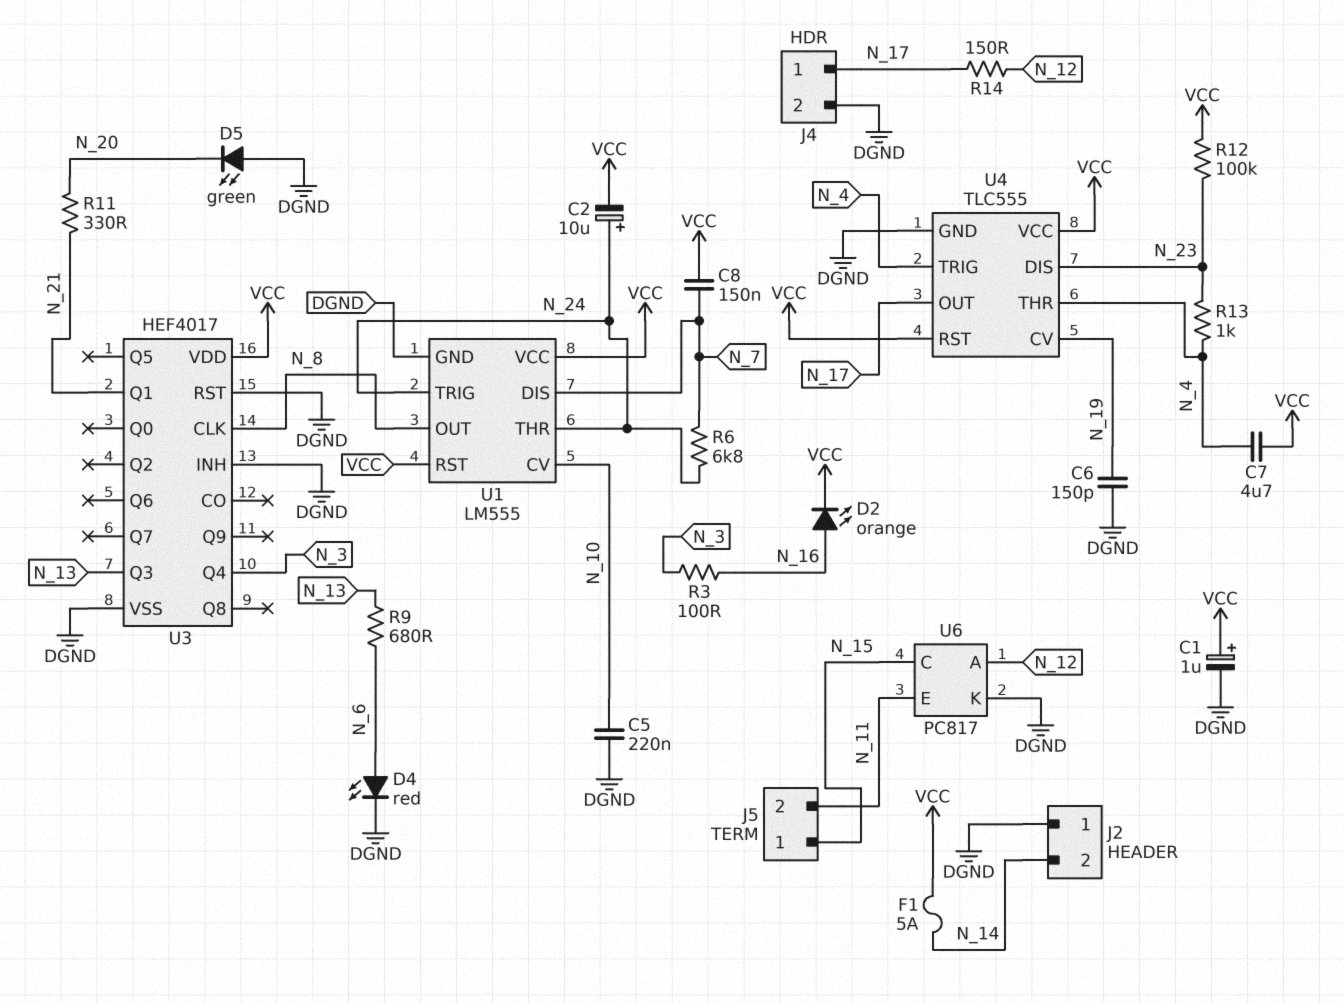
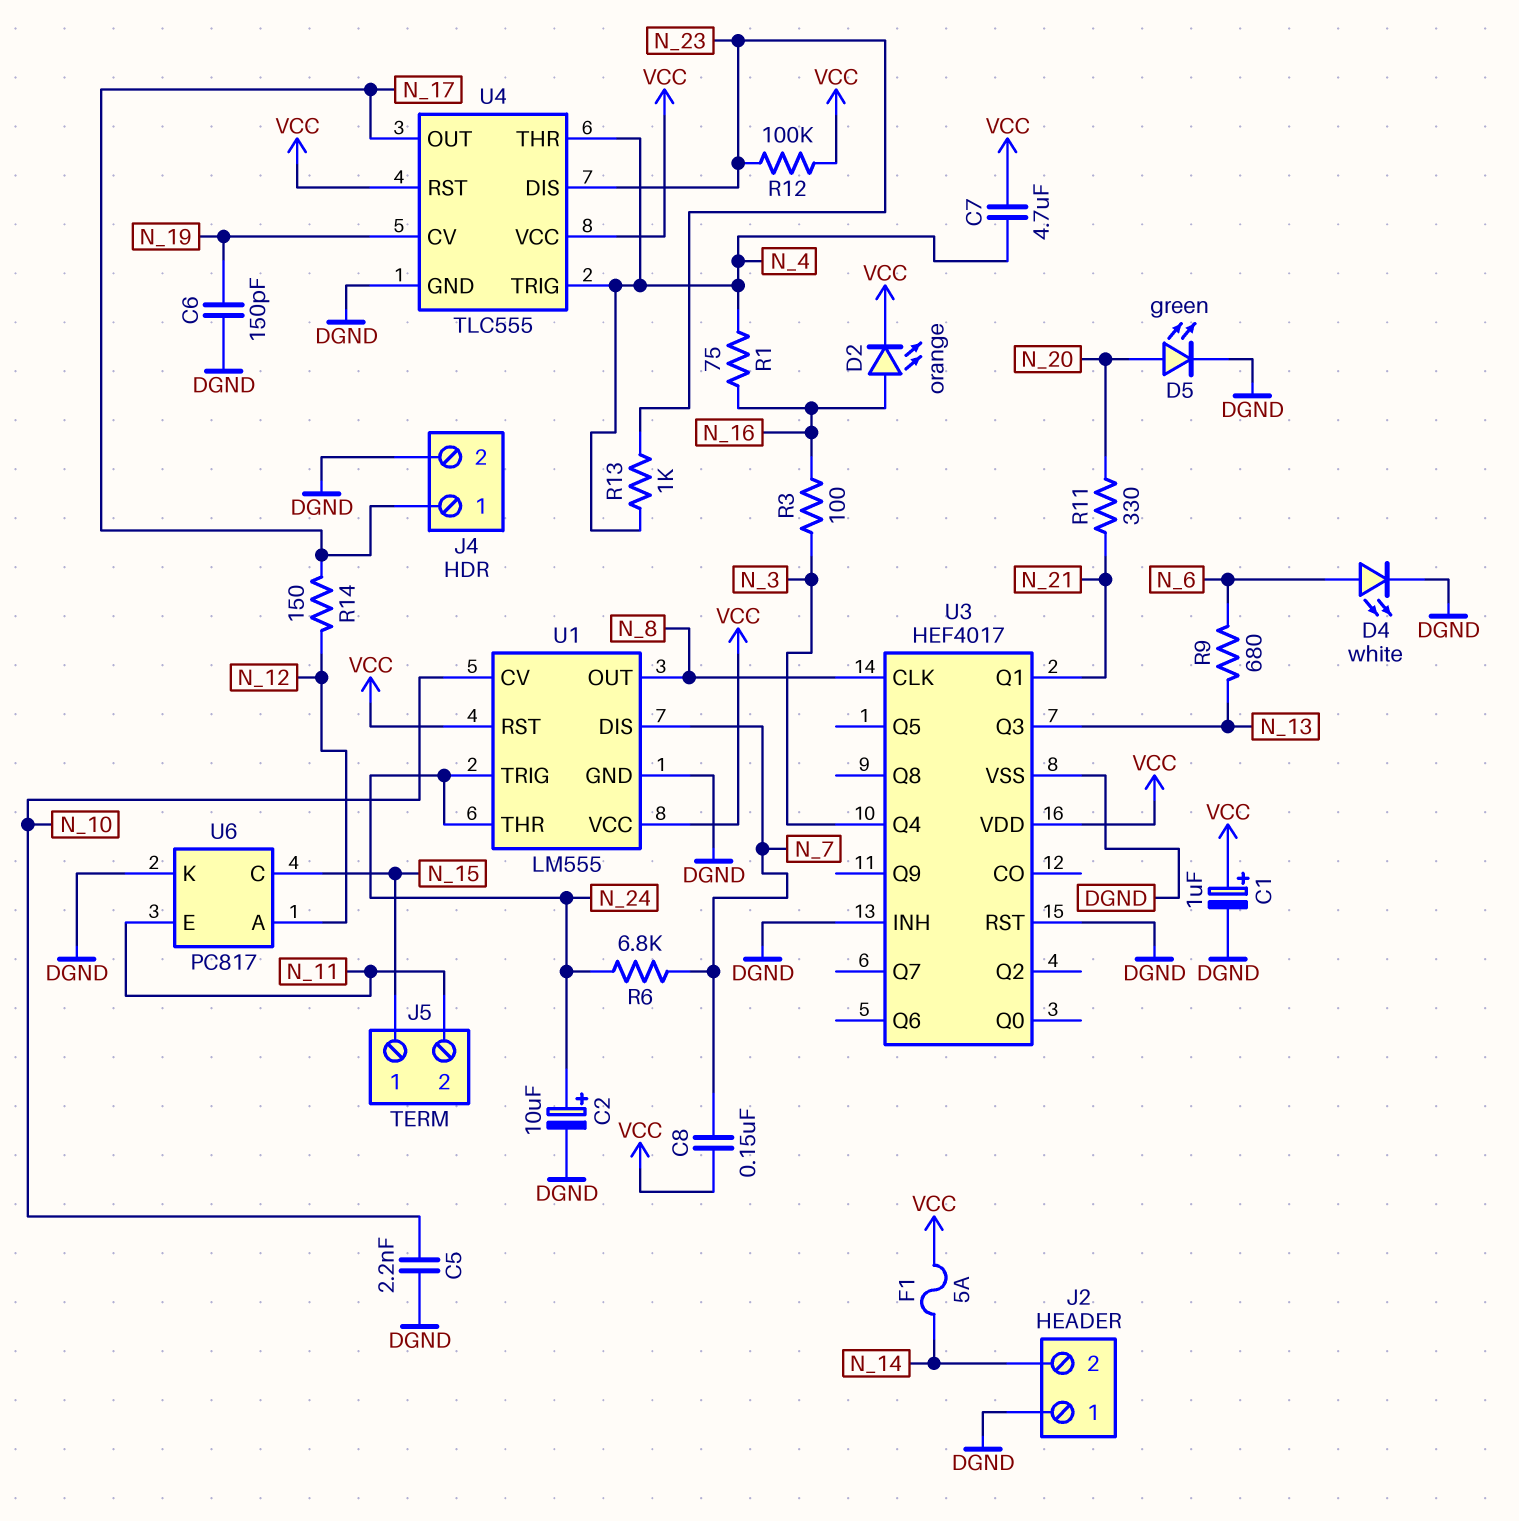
C2: 10uF (plus N_24, minus VCC) -> 10uF (plus N_24, minus DGND)
C5: 220nF (DGND, N_10) -> 2.2nF (DGND, N_10)
D4: LED red (A N_6, K DGND) -> LED white (A N_6, K DGND)
D5: LED green (A DGND, K N_20) -> LED green (A N_20, K DGND)
R1: none -> 75 (N_4, N_16)

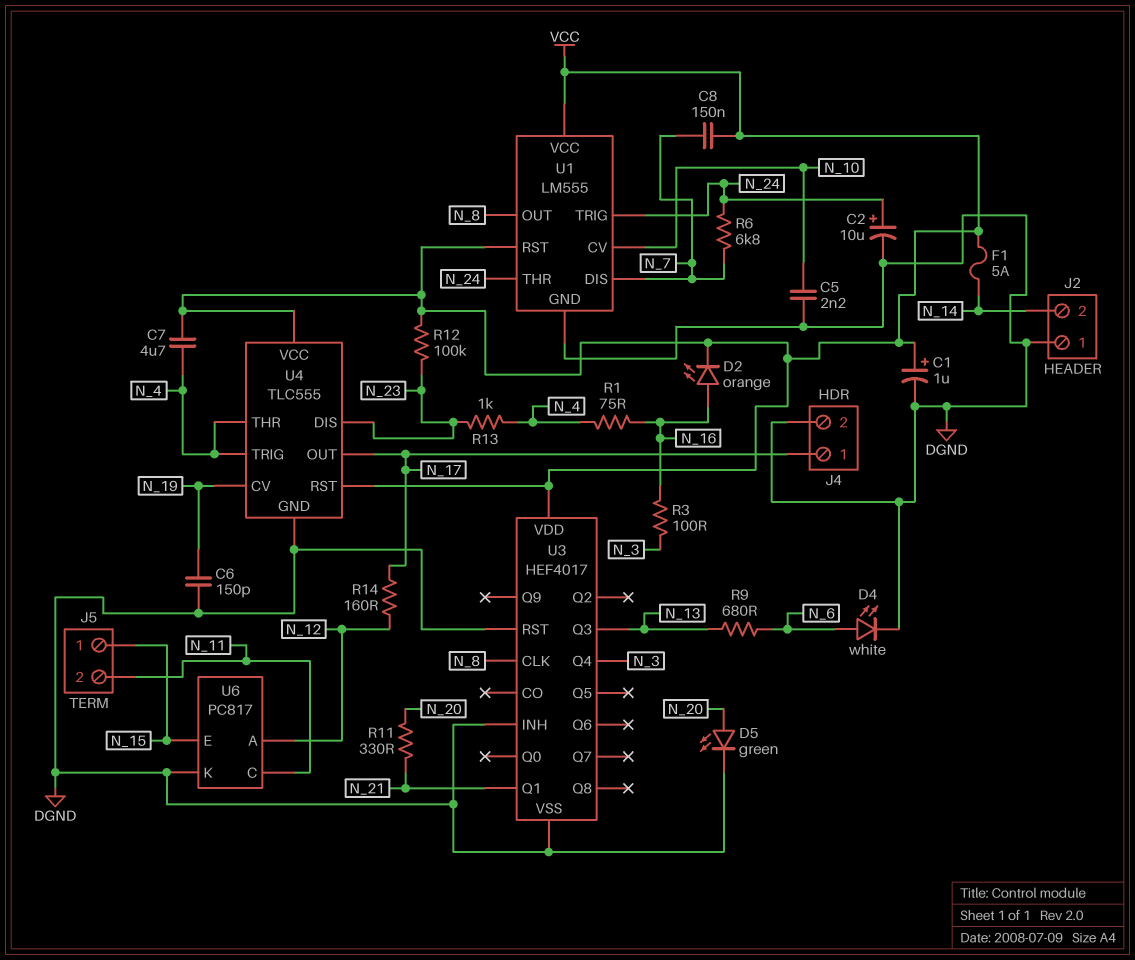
R14: 150 (N_12, N_17) -> 160 (N_12, N_17)
U6 pin C: N_15 -> N_11
U6 pin E: N_11 -> N_15

